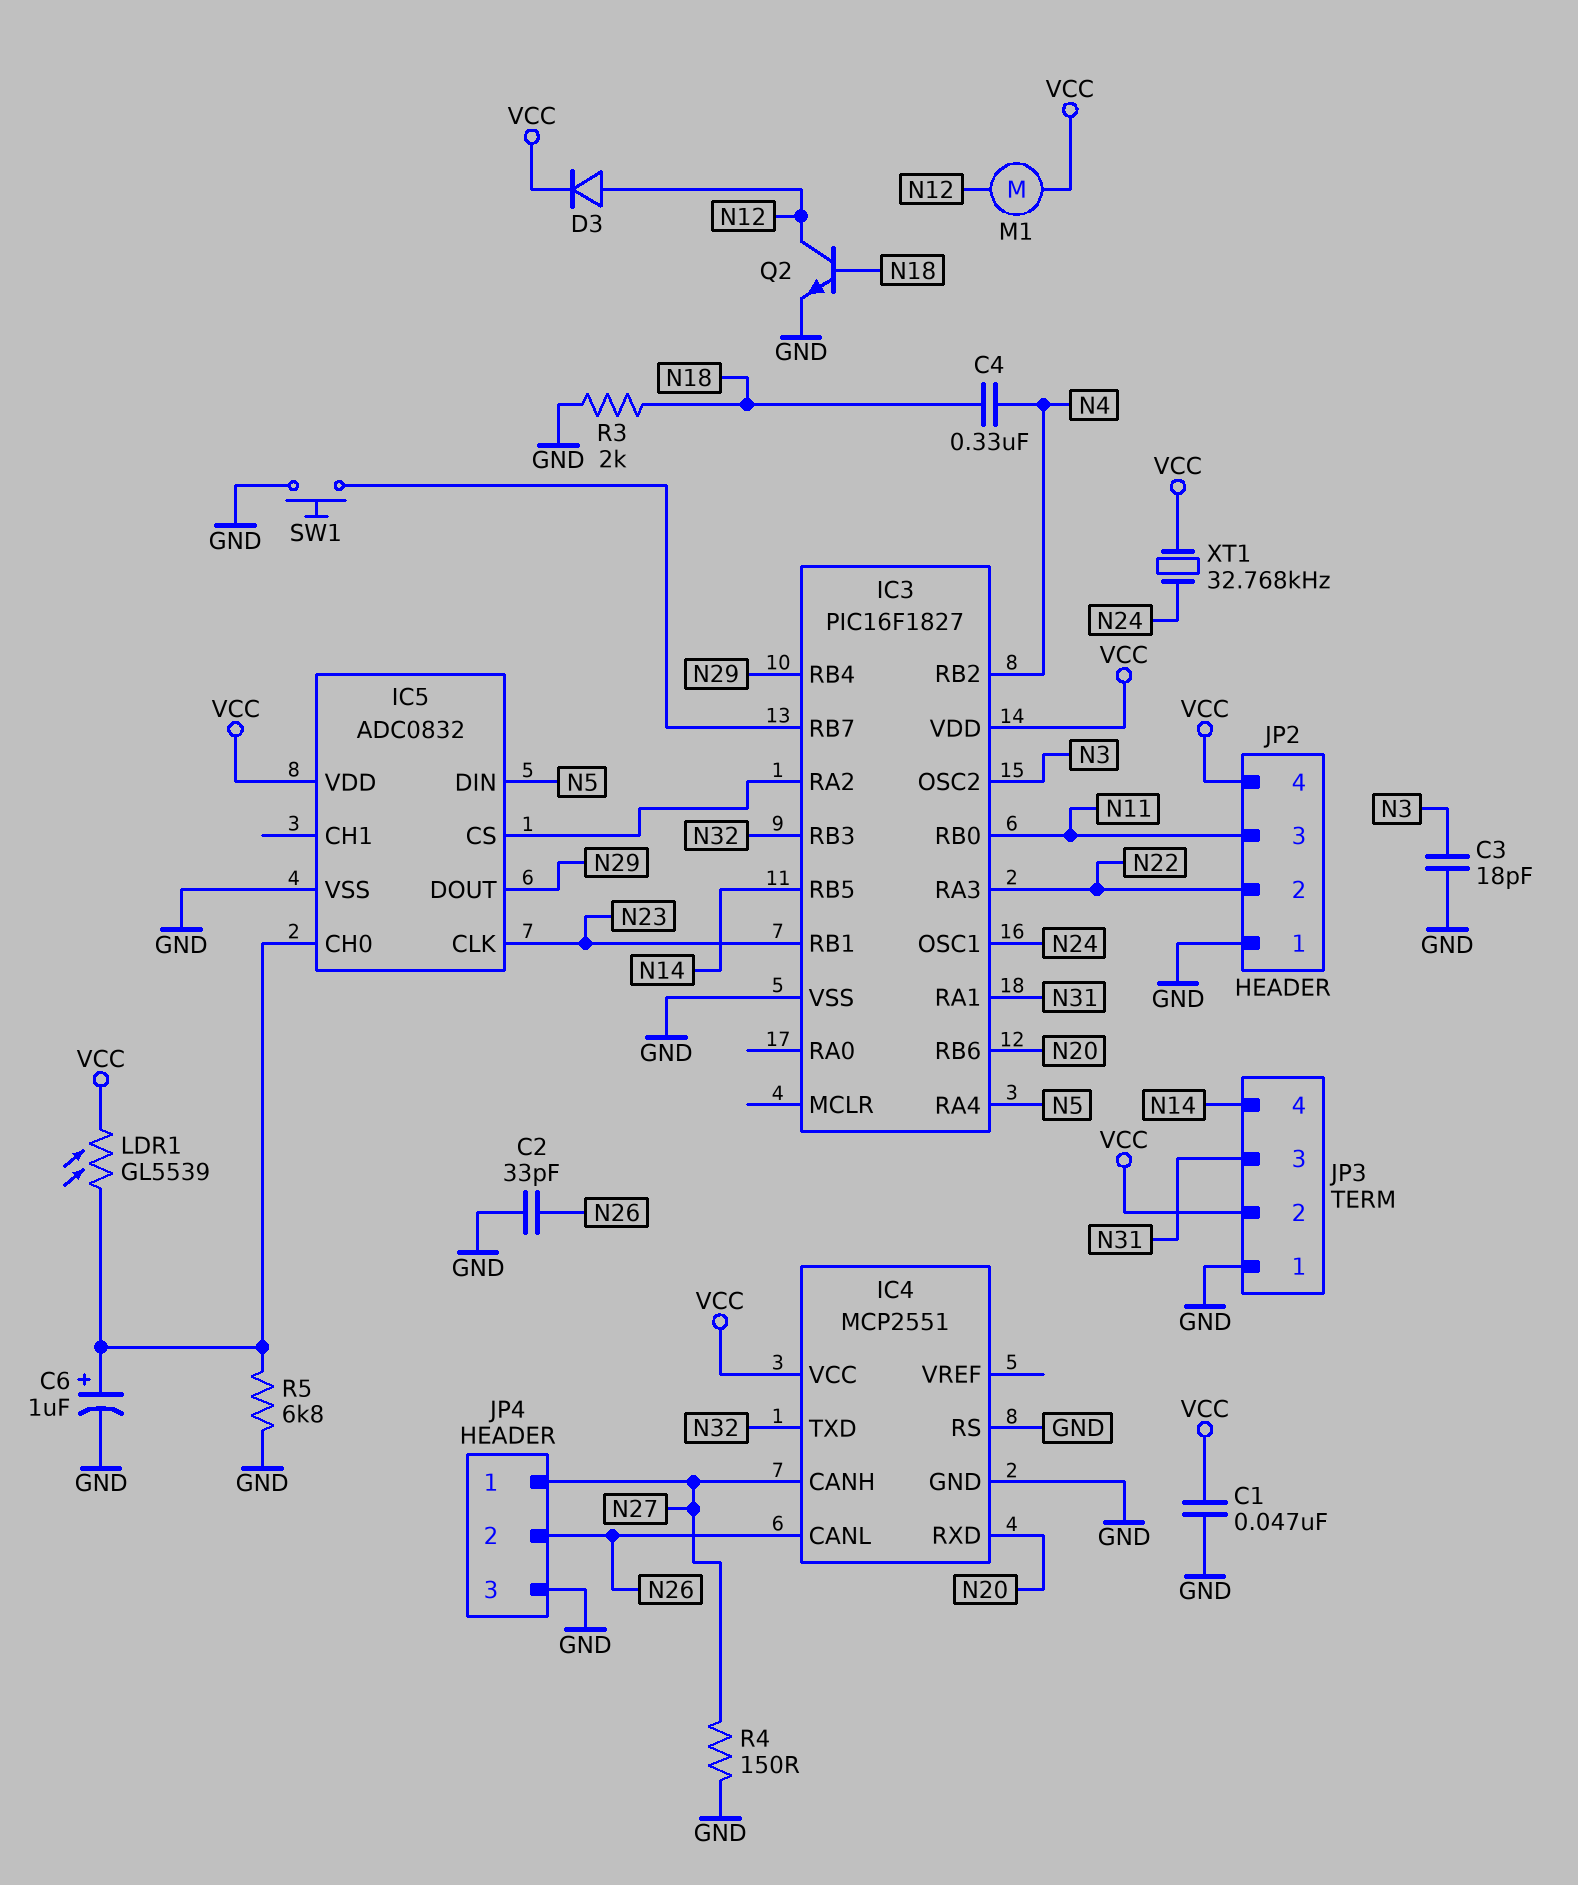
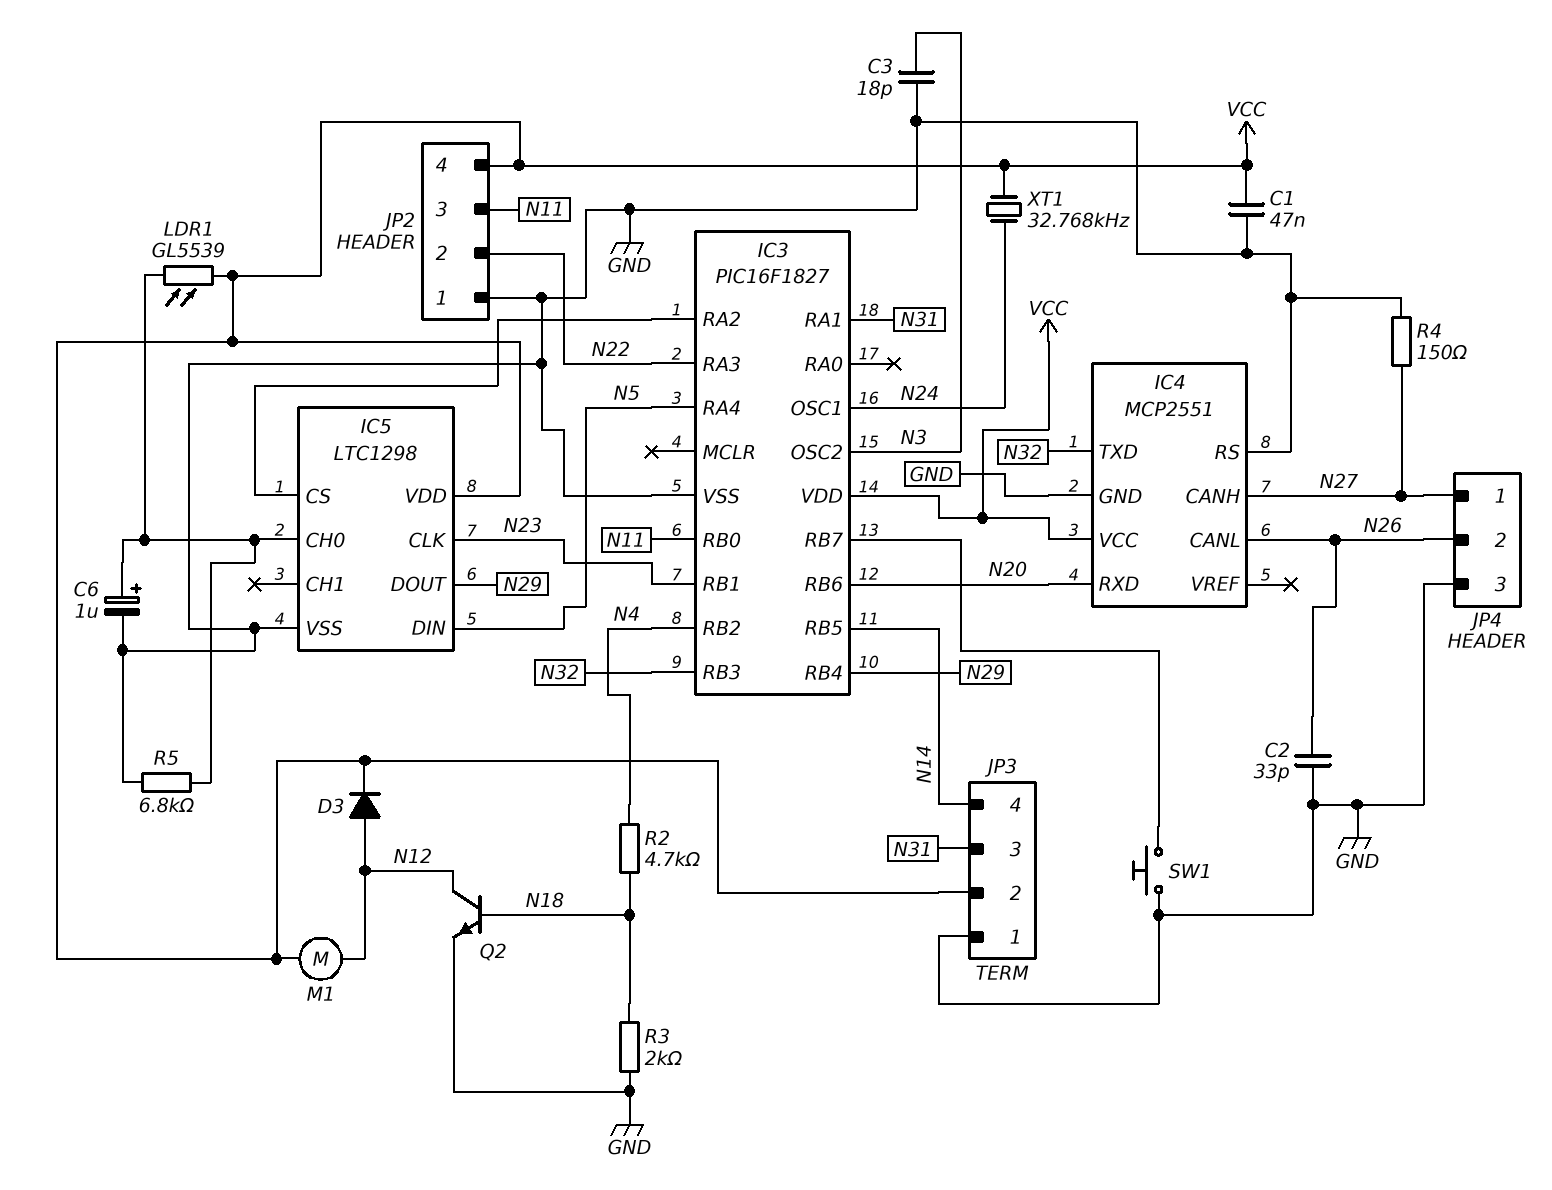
C4: 330nF (N4, N18) -> none
IC5: ADC0832 -> LTC1298
R2: none -> 4.7k (N4, N18)

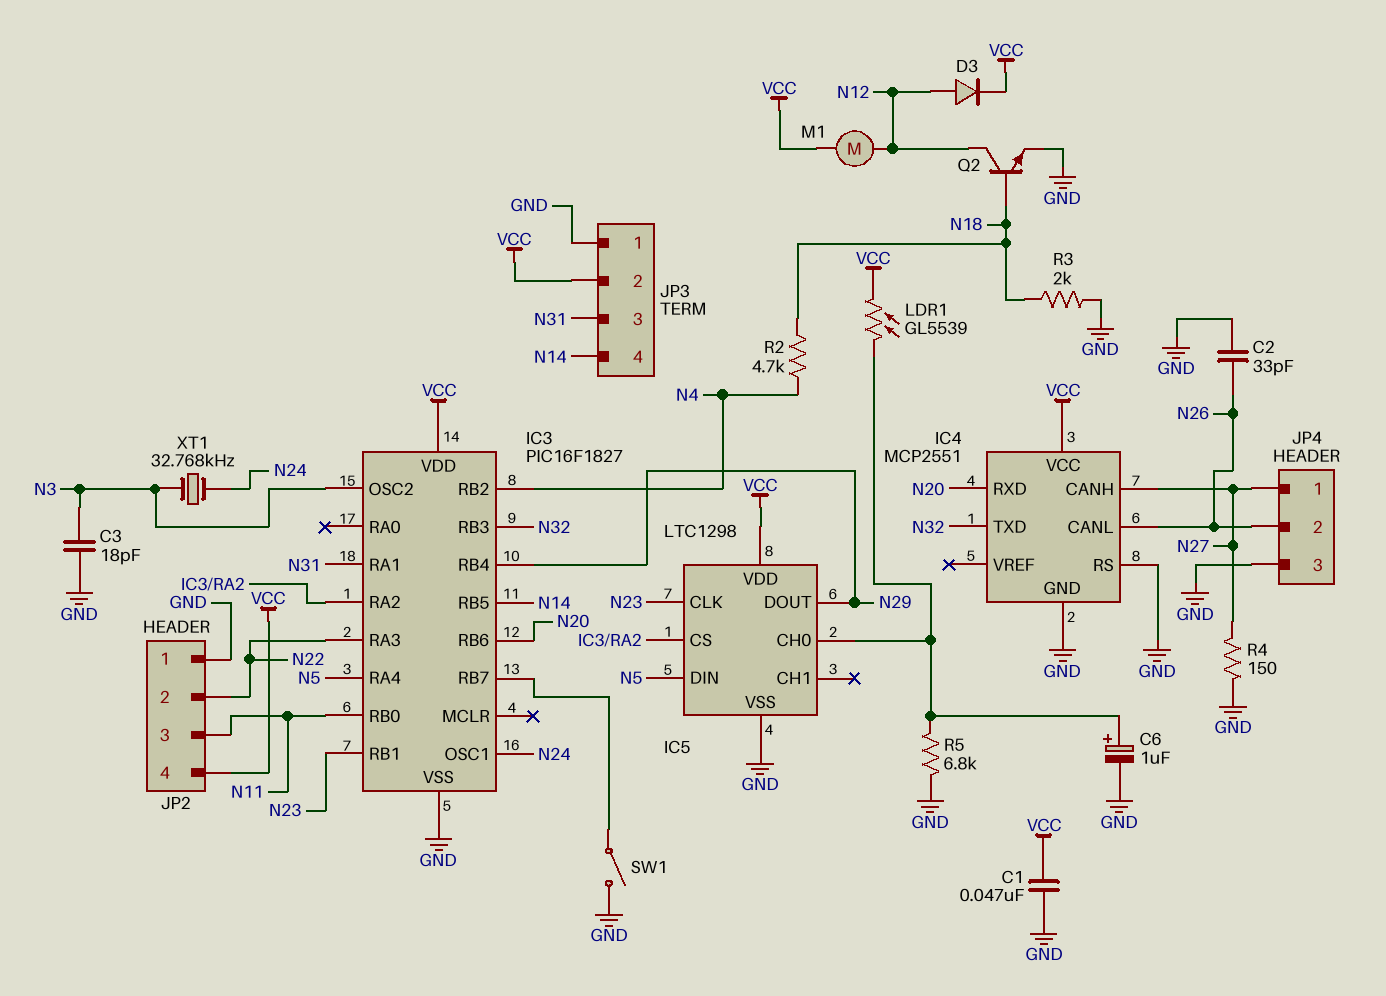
SW1: button (GND, IC3/RB7) -> switch (GND, IC3/RB7)
XT1: 32.768kHz (N24, VCC) -> 32.768kHz (N3, N24)

